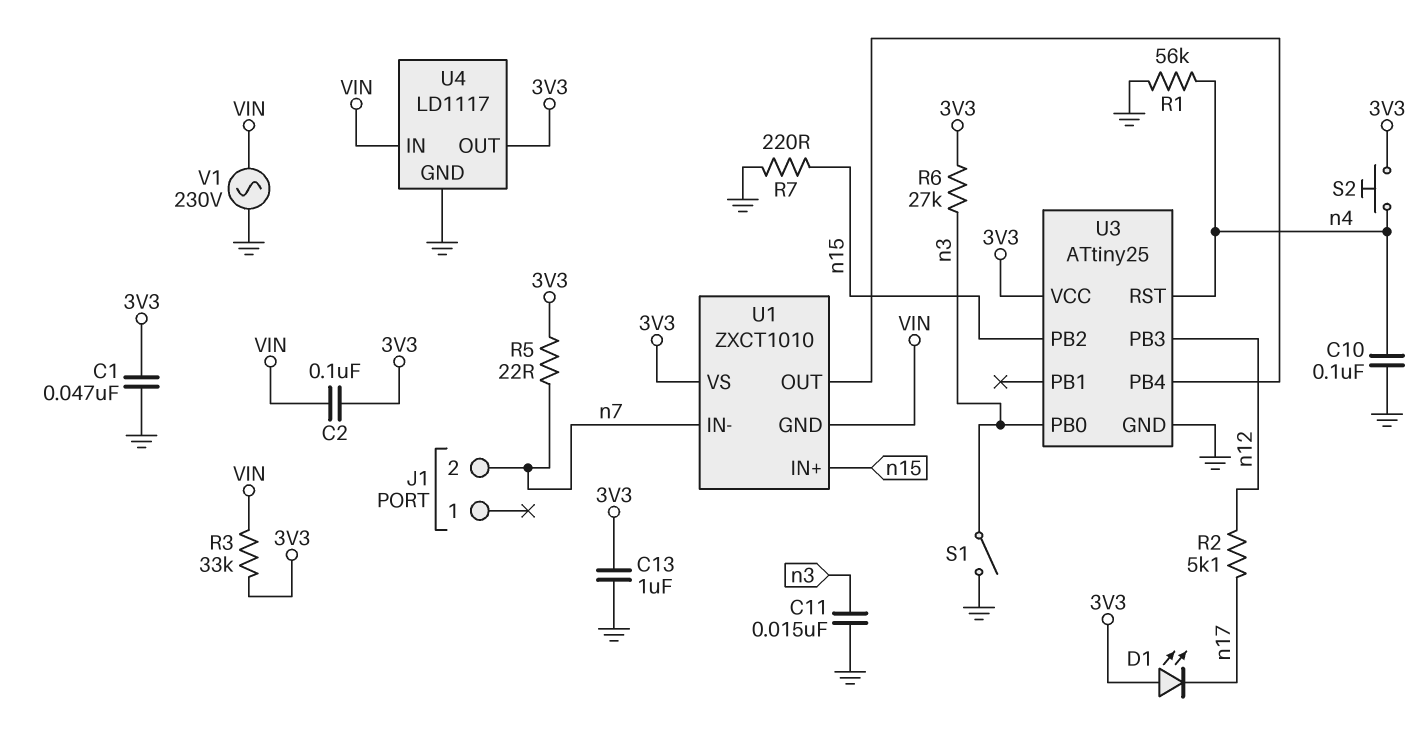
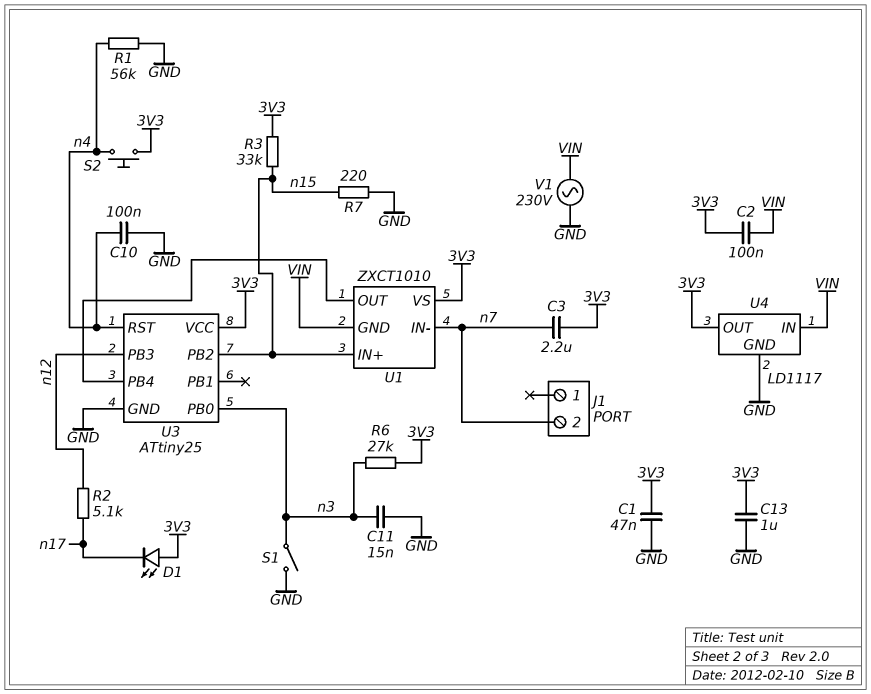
C3: none -> 2.2uF (3V3, n7)
R3: 33k (3V3, VIN) -> 33k (3V3, n15)
R5: 22 (3V3, n7) -> none

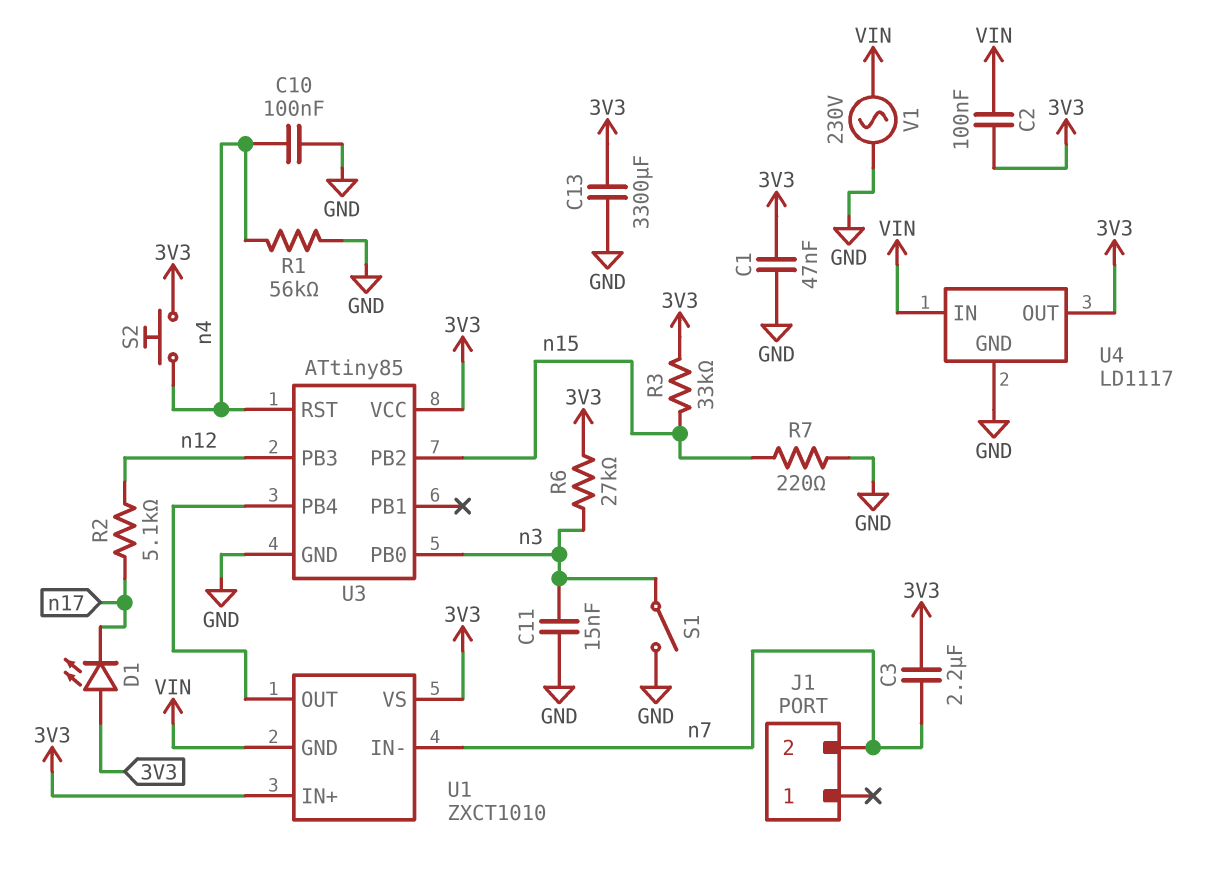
C13: 1uF (3V3, GND) -> 3300uF (3V3, GND)
U1 pin IN+: n15 -> 3V3
U3: ATtiny25 -> ATtiny85

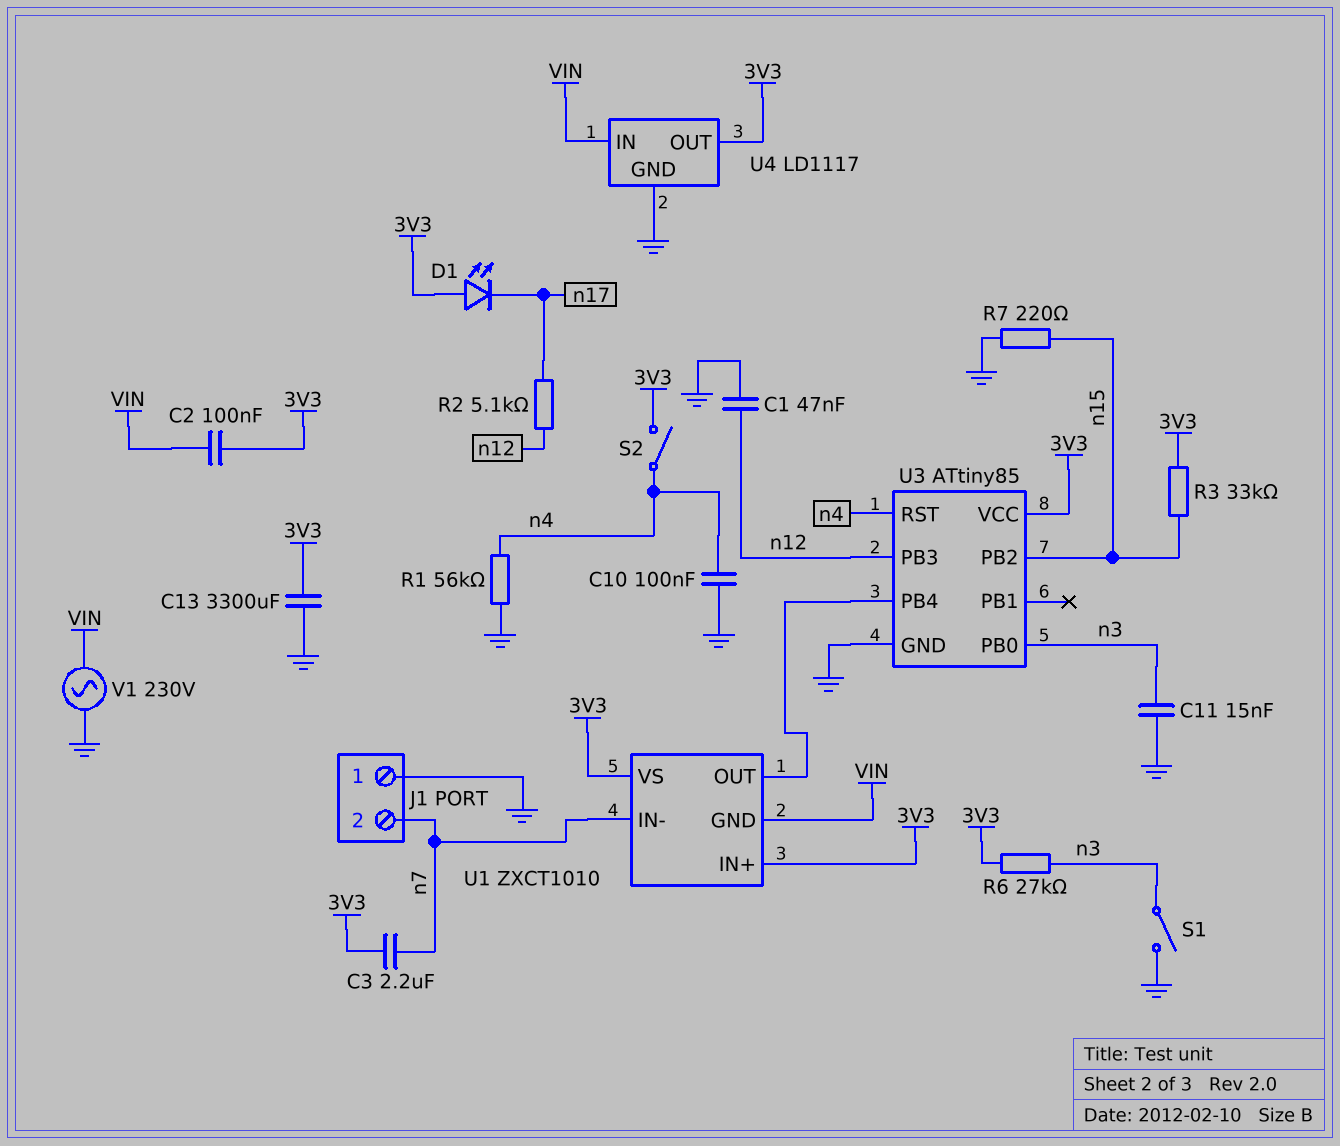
C1: 47nF (3V3, GND) -> 47nF (GND, n12)
J1 pin 1: none -> GND
S2: button (3V3, n4) -> switch (3V3, n4)

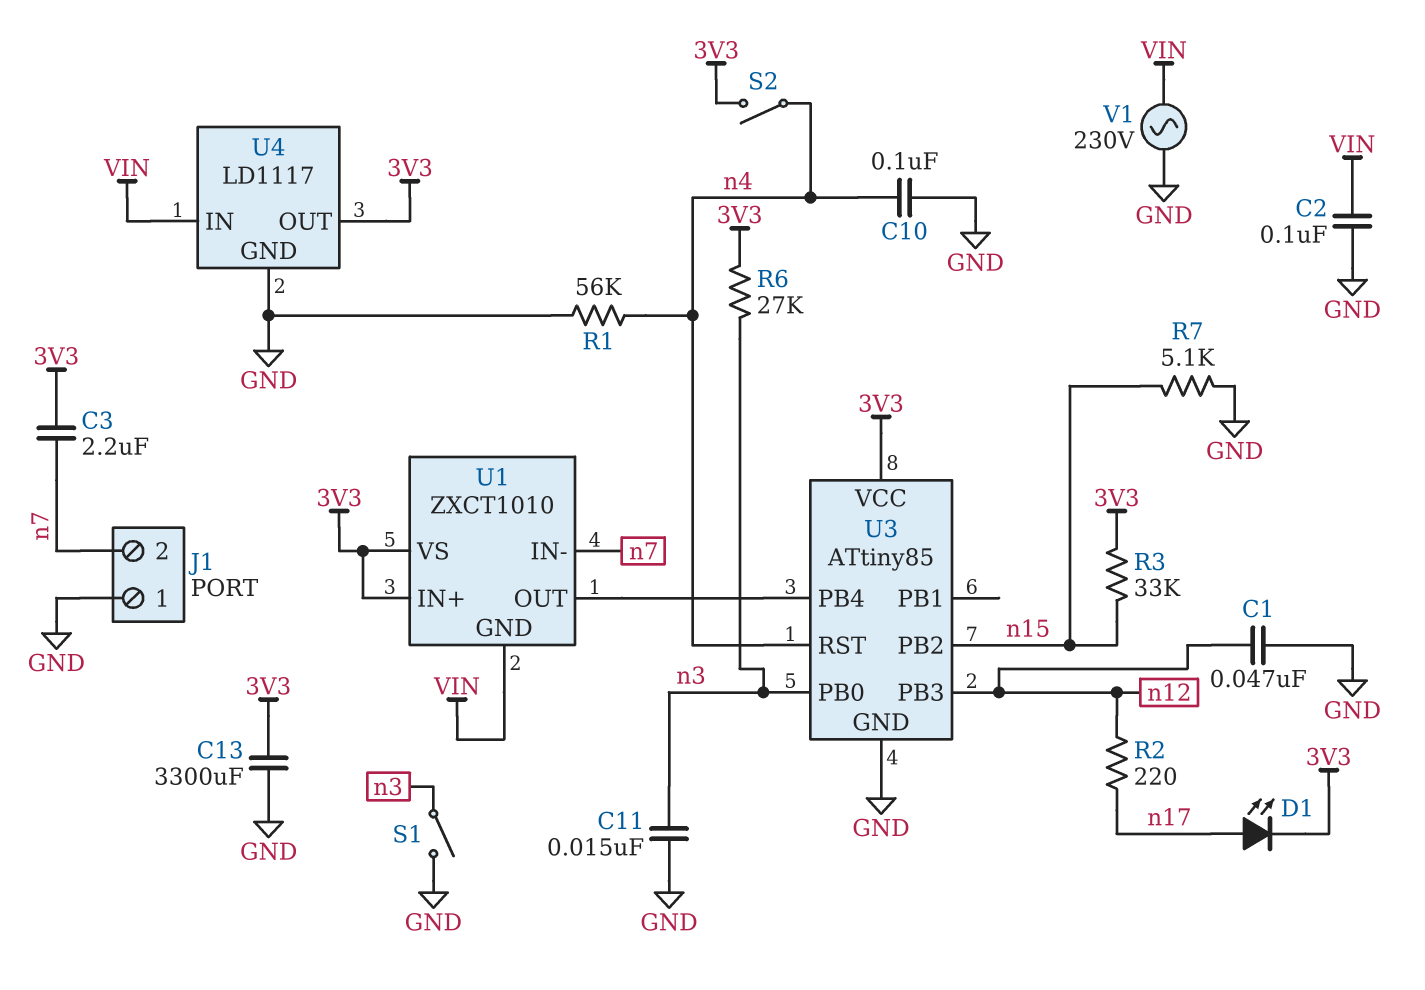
C2: 100nF (3V3, VIN) -> 100nF (GND, VIN)
D1: LED (A 3V3, K n17) -> LED (A n17, K 3V3)
R2: 5.1k (n12, n17) -> 220 (n12, n17)
R7: 220 (GND, n15) -> 5.1k (GND, n15)

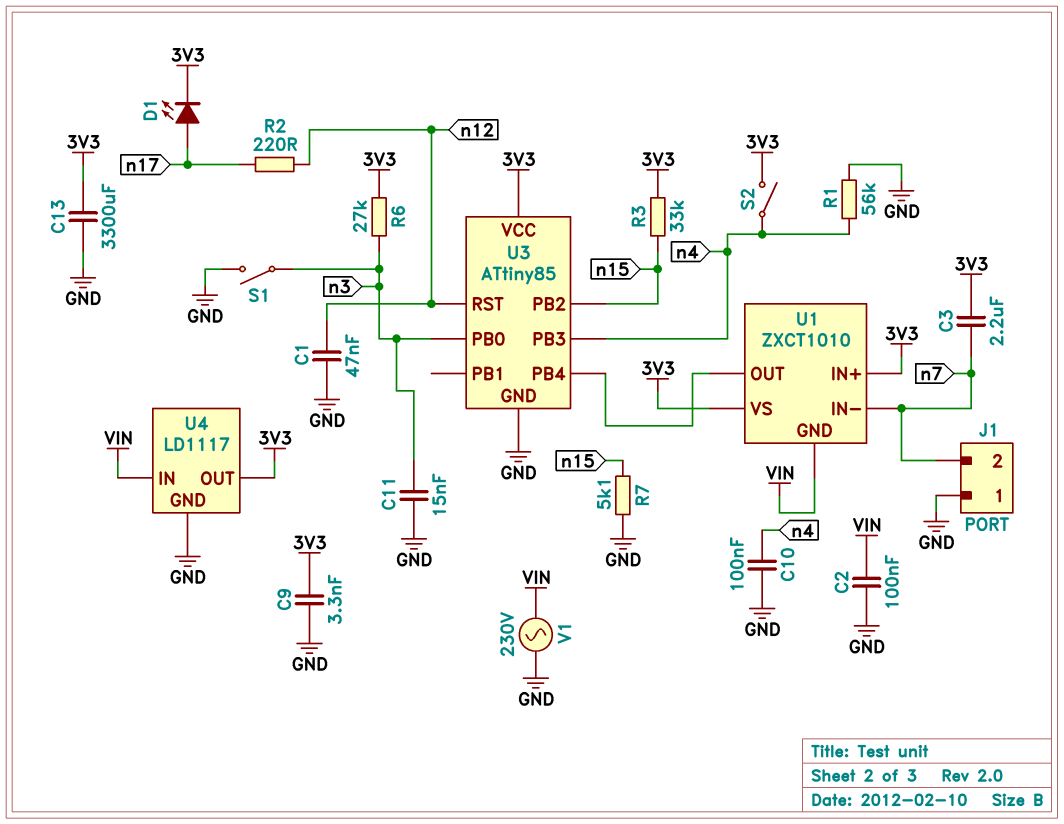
C9: none -> 3.3nF (3V3, GND)
U3 pin PB3: n12 -> n4
U3 pin RST: n4 -> n12

